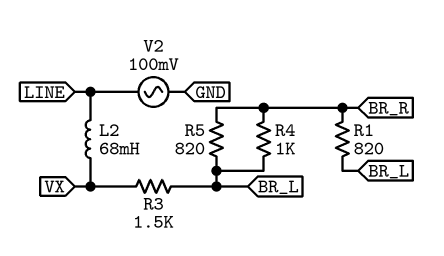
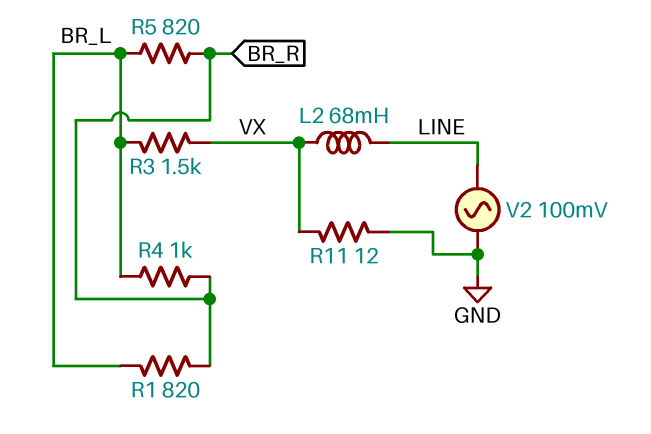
R11: none -> 12 (GND, VX)

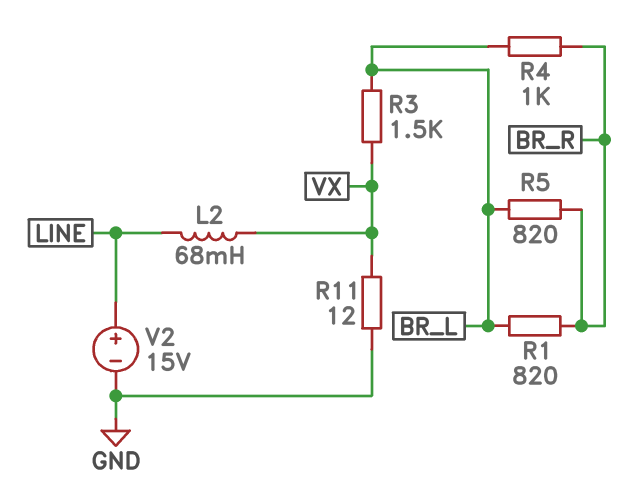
V2: AC 100mV (GND, LINE) -> 15V (plus LINE, minus GND)

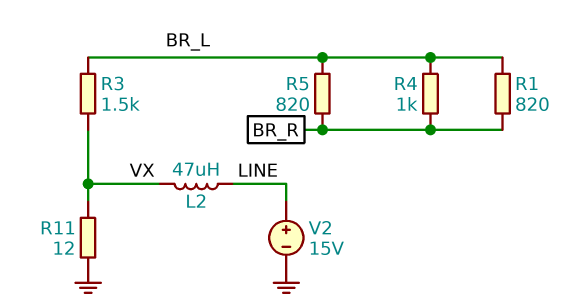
L2: 68mH (LINE, VX) -> 47uH (LINE, VX)

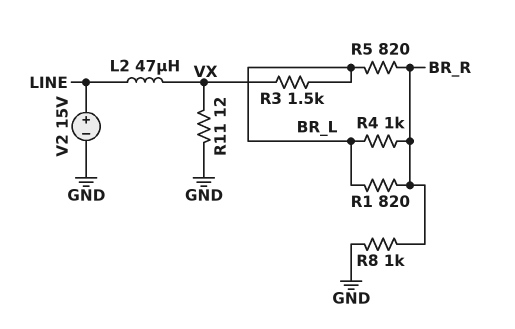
R8: none -> 1k (BR_R, GND)

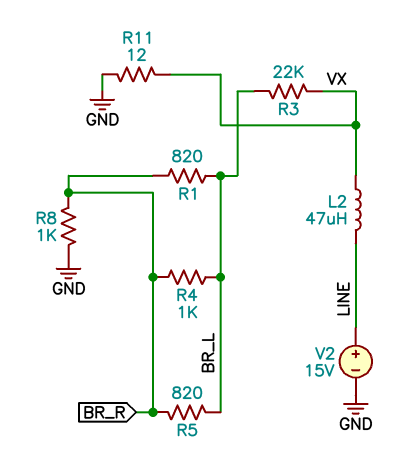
R3: 1.5k (BR_L, VX) -> 22k (BR_L, VX)

